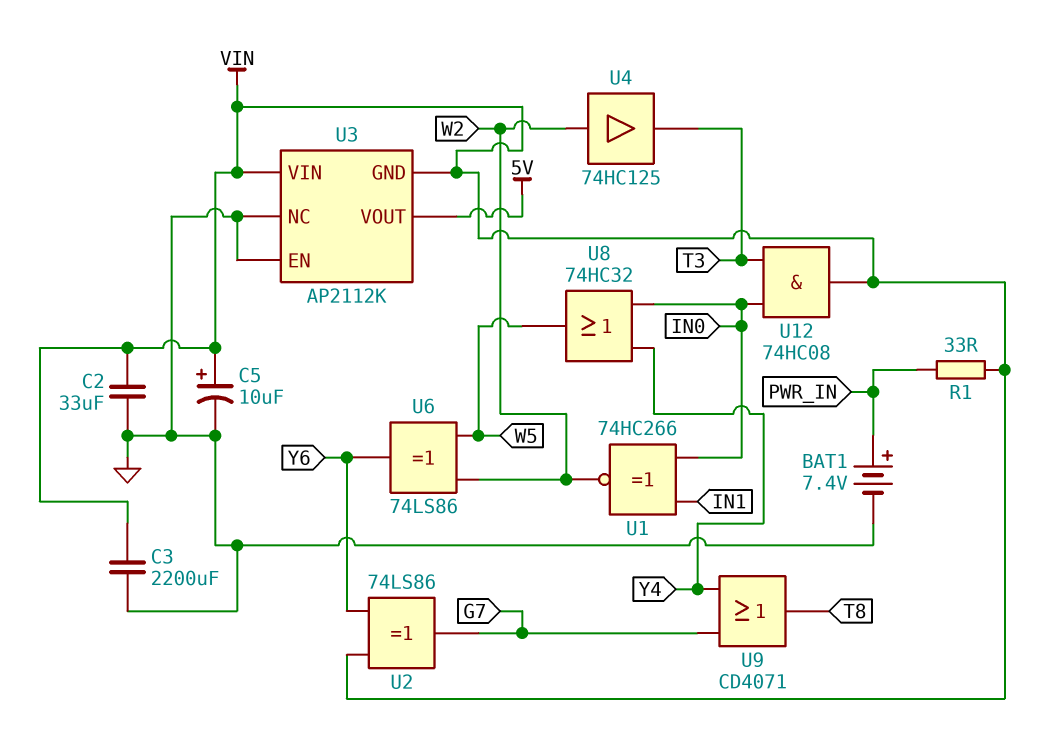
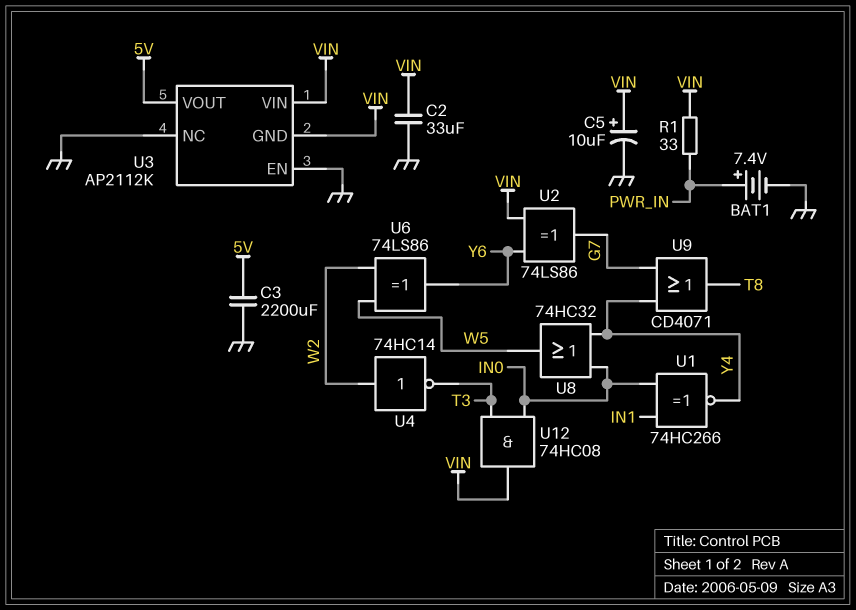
C3: 2200uF (GND, VIN) -> 2200uF (5V, GND)
U1: XNOR 74HC266 (in IN0, in IN1, out W2) -> XNOR 74HC266 (in IN0, in IN1, out Y4)
U4: buffer 74HC125 (in W2, out T3) -> NOT 74HC14 (in W2, out T3)

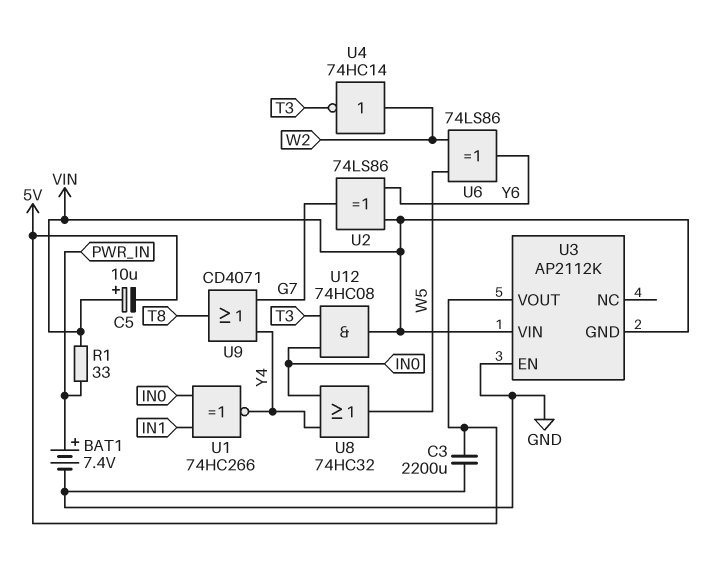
C2: 33uF (GND, VIN) -> none
C5: 10uF (plus VIN, minus GND) -> 10uF (plus VIN, minus 5V)
U3 pin NC: GND -> none

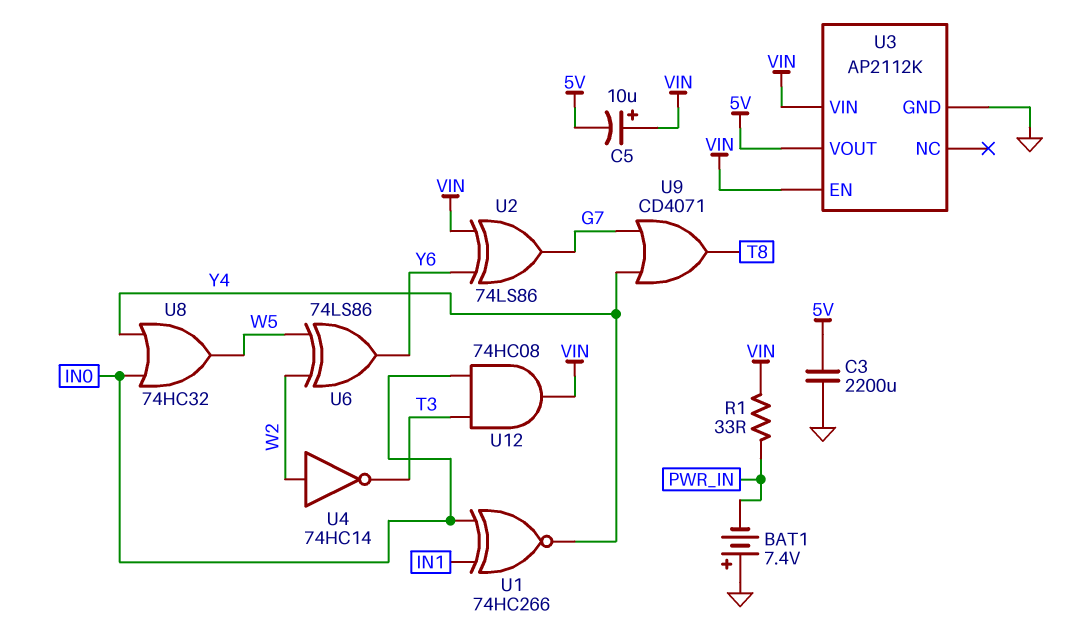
BAT1: 7.4V (plus PWR_IN, minus GND) -> 7.4V (plus GND, minus PWR_IN)
U3 pin EN: GND -> VIN
U3 pin GND: VIN -> GND

